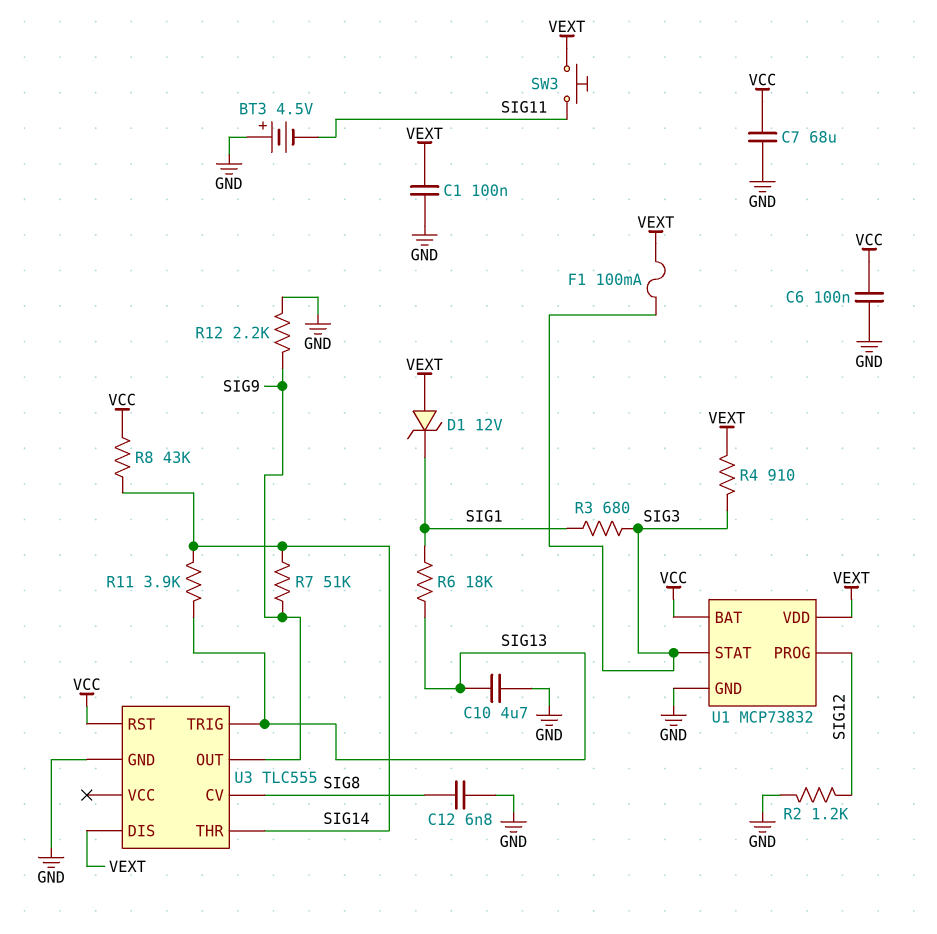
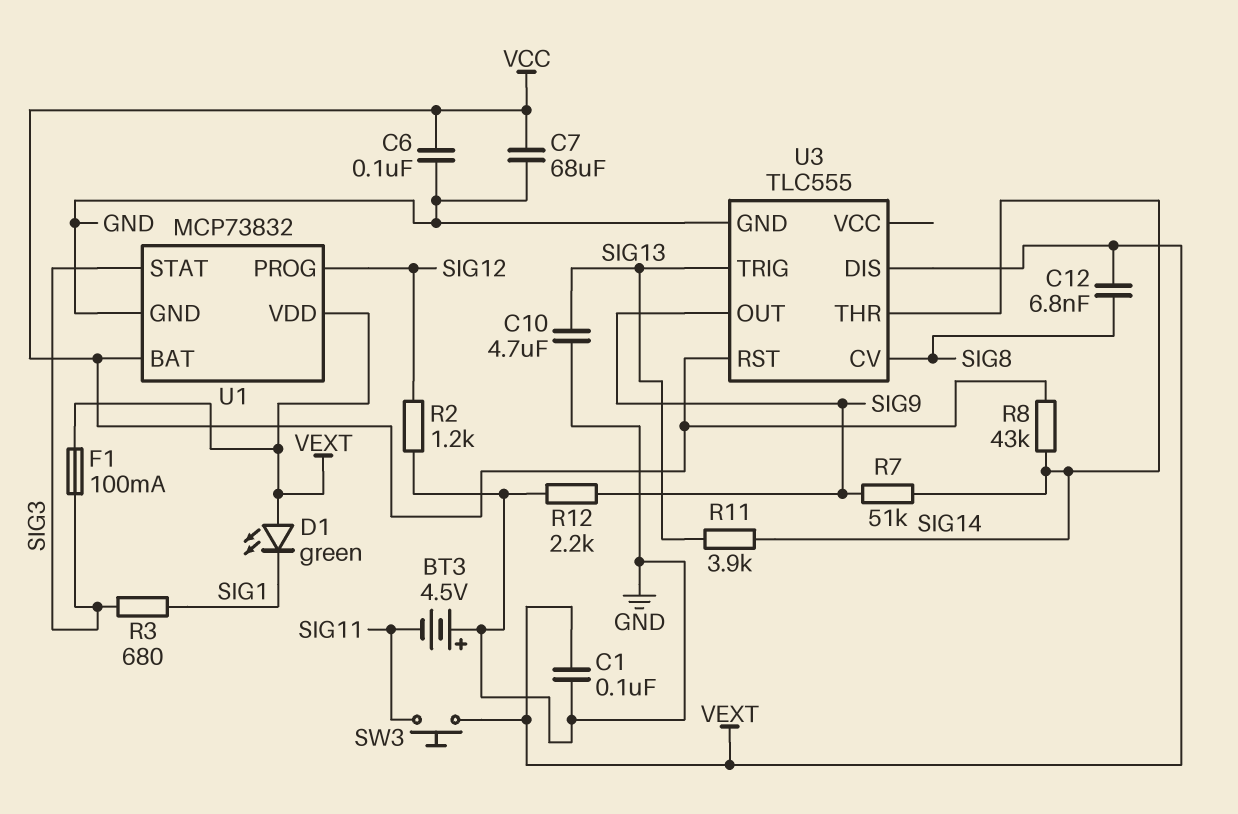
C12: 6.8nF (GND, SIG8) -> 6.8nF (SIG8, VEXT)
D1: zener 12V (A VEXT, K SIG1) -> LED green (A VEXT, K SIG1)
R4: 910 (SIG3, VEXT) -> none
R6: 18k (SIG1, SIG13) -> none

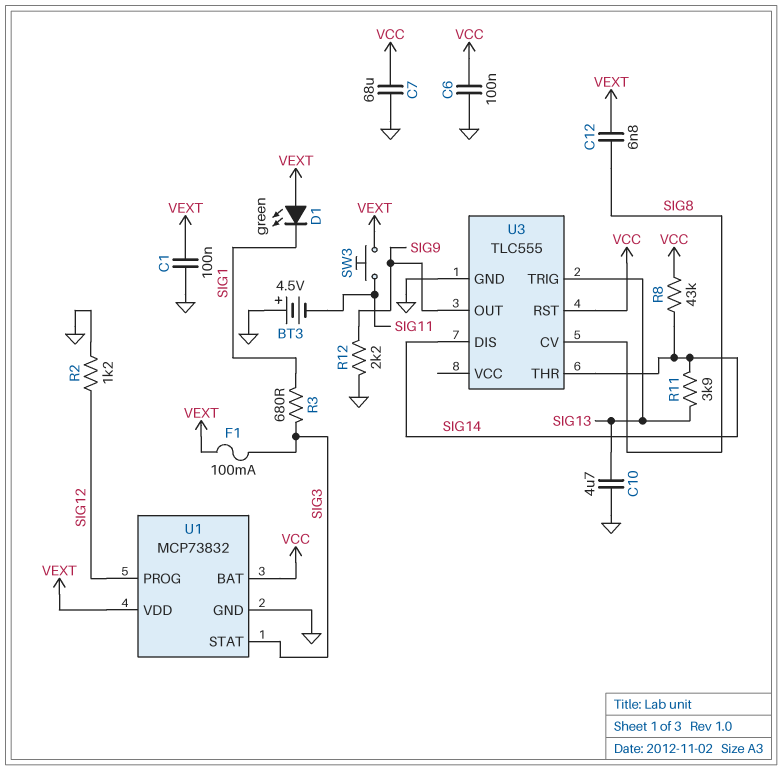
R7: 51k (SIG9, SIG14) -> none
U3 pin DIS: VEXT -> SIG14

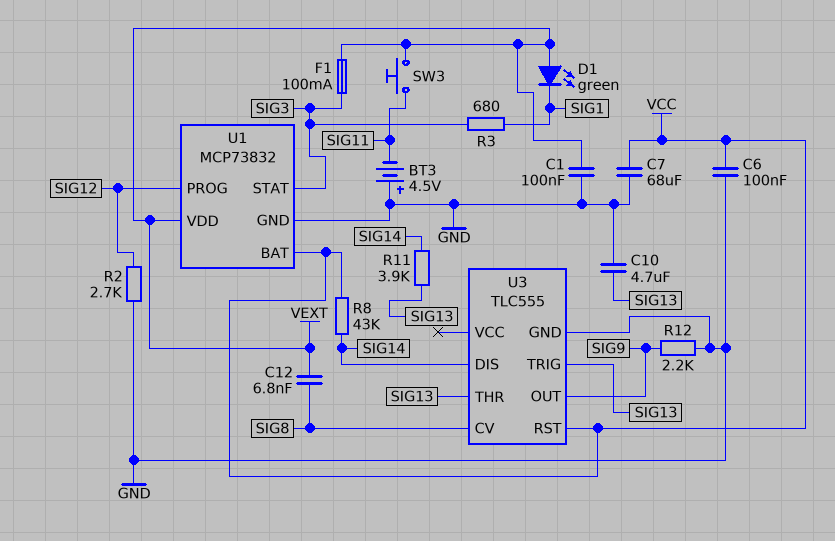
R2: 1.2k (GND, SIG12) -> 2.7k (GND, SIG12)
U3 pin THR: SIG14 -> SIG13

